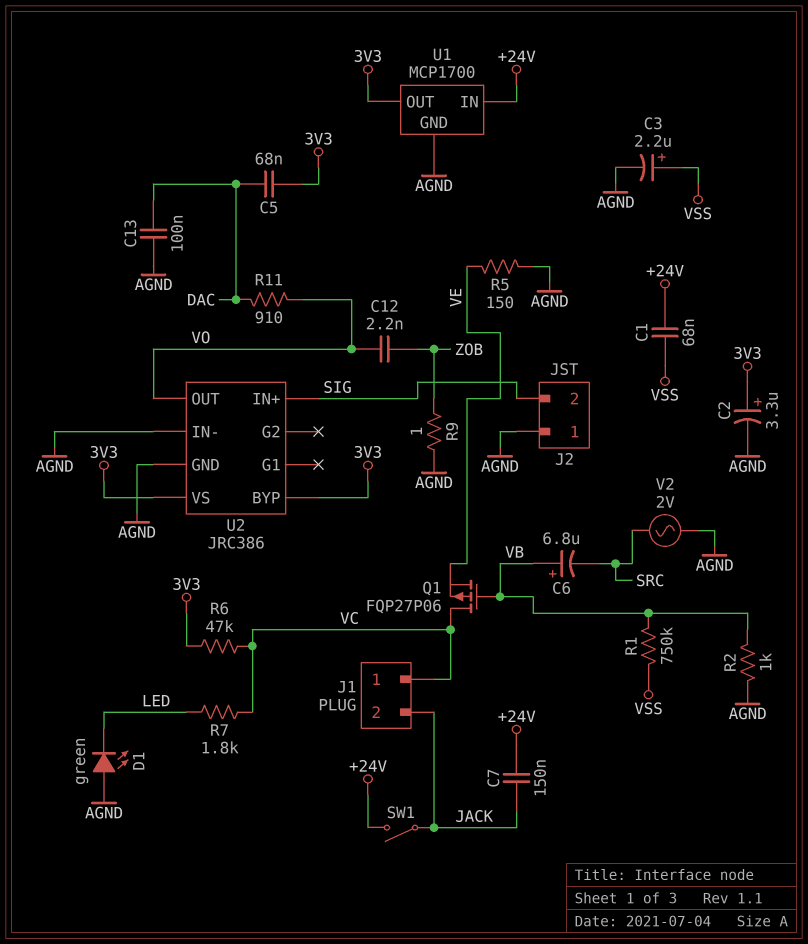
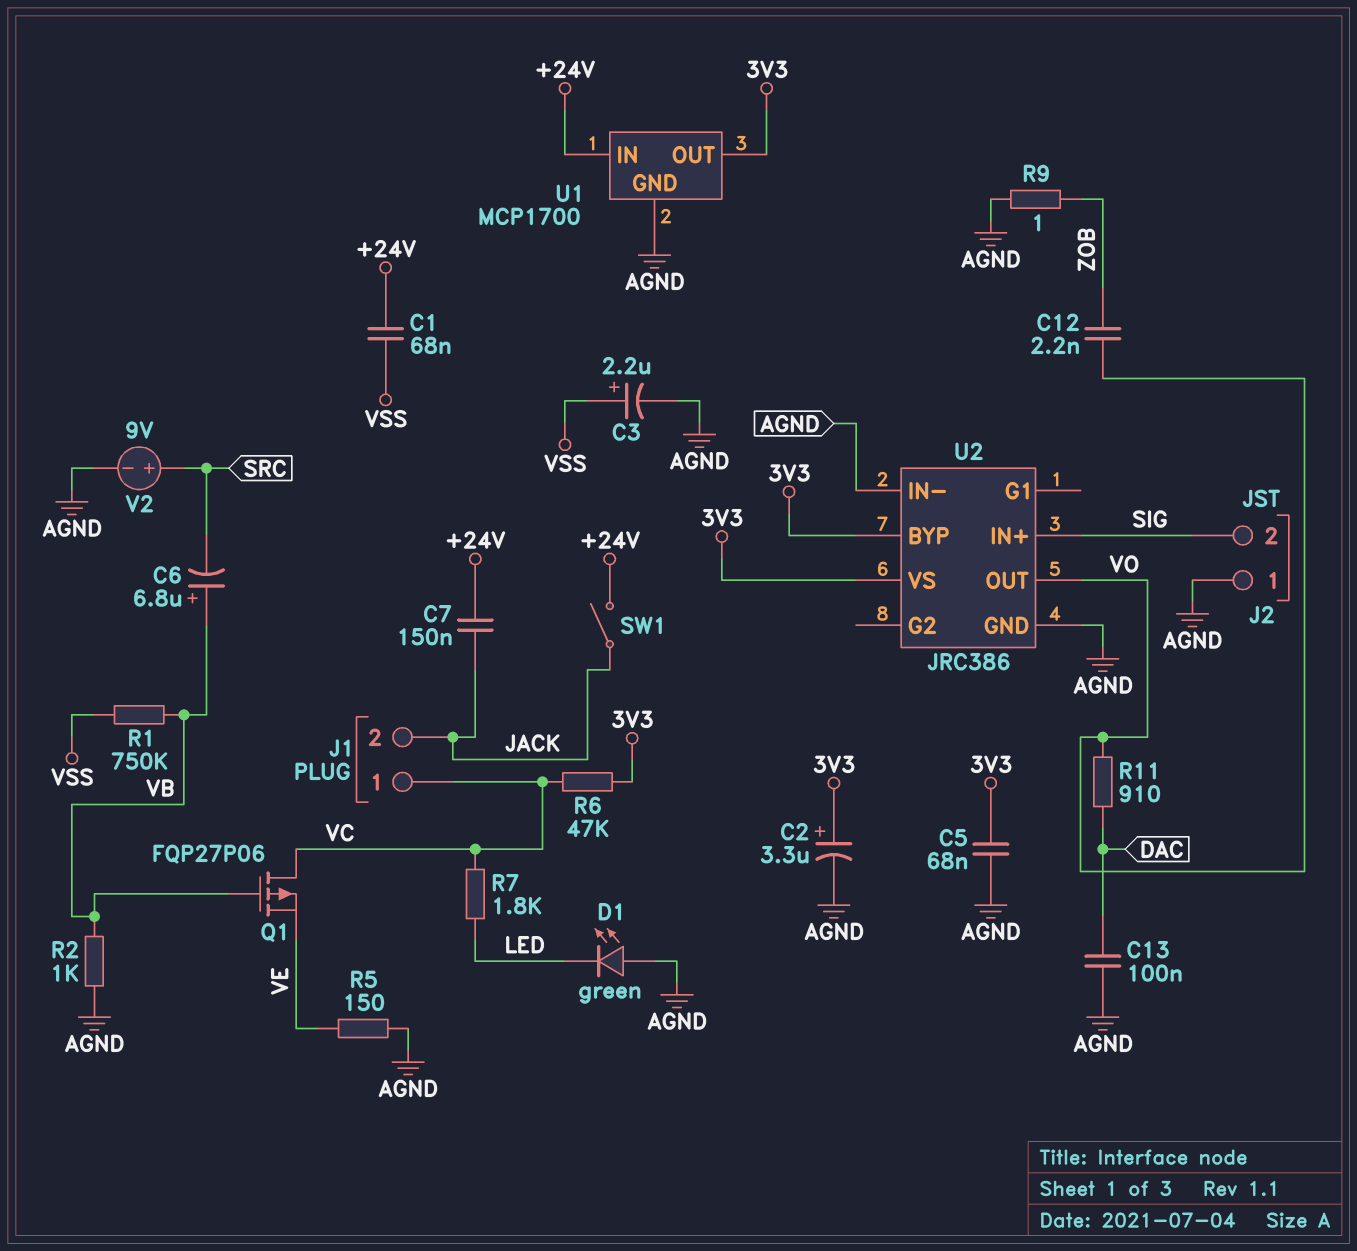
C5: 68nF (3V3, DAC) -> 68nF (3V3, AGND)
V2: AC 2V (AGND, SRC) -> 9V (plus SRC, minus AGND)

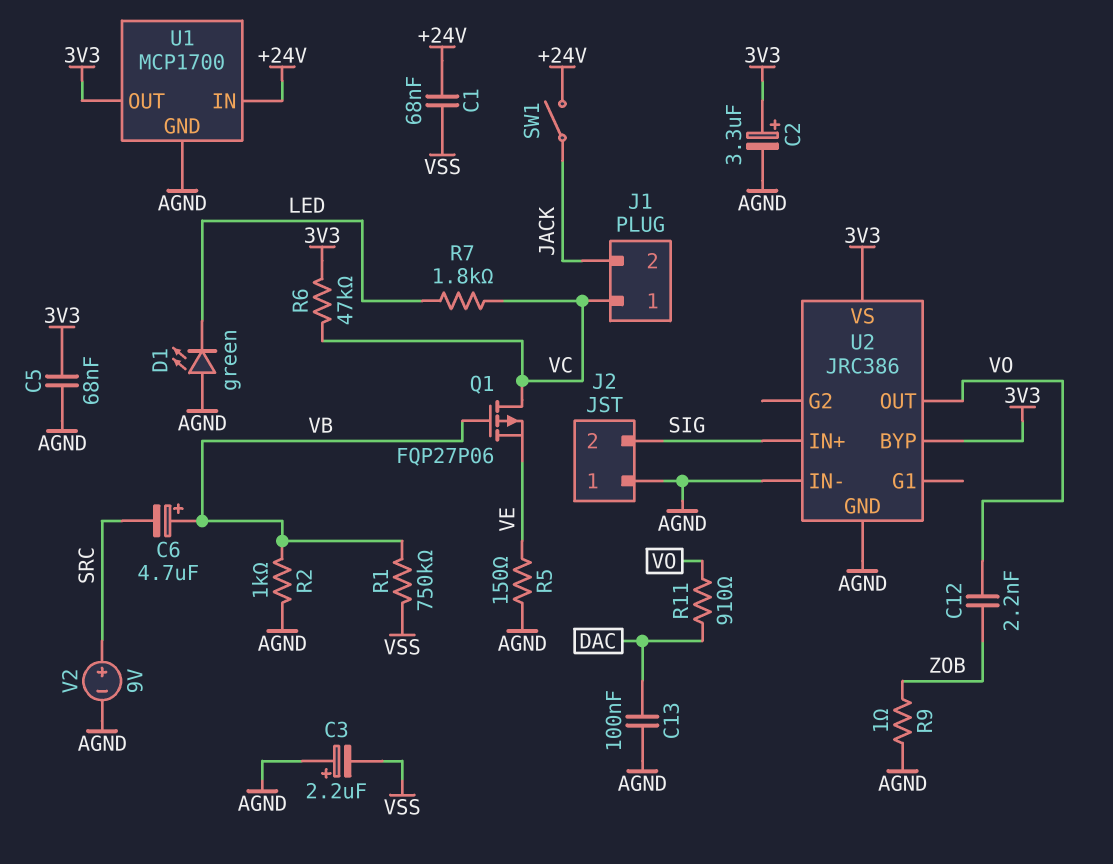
C3: 2.2uF (plus VSS, minus AGND) -> 2.2uF (plus AGND, minus VSS)
C6: 6.8uF (plus VB, minus SRC) -> 4.7uF (plus VB, minus SRC)
C7: 150nF (+24V, JACK) -> none

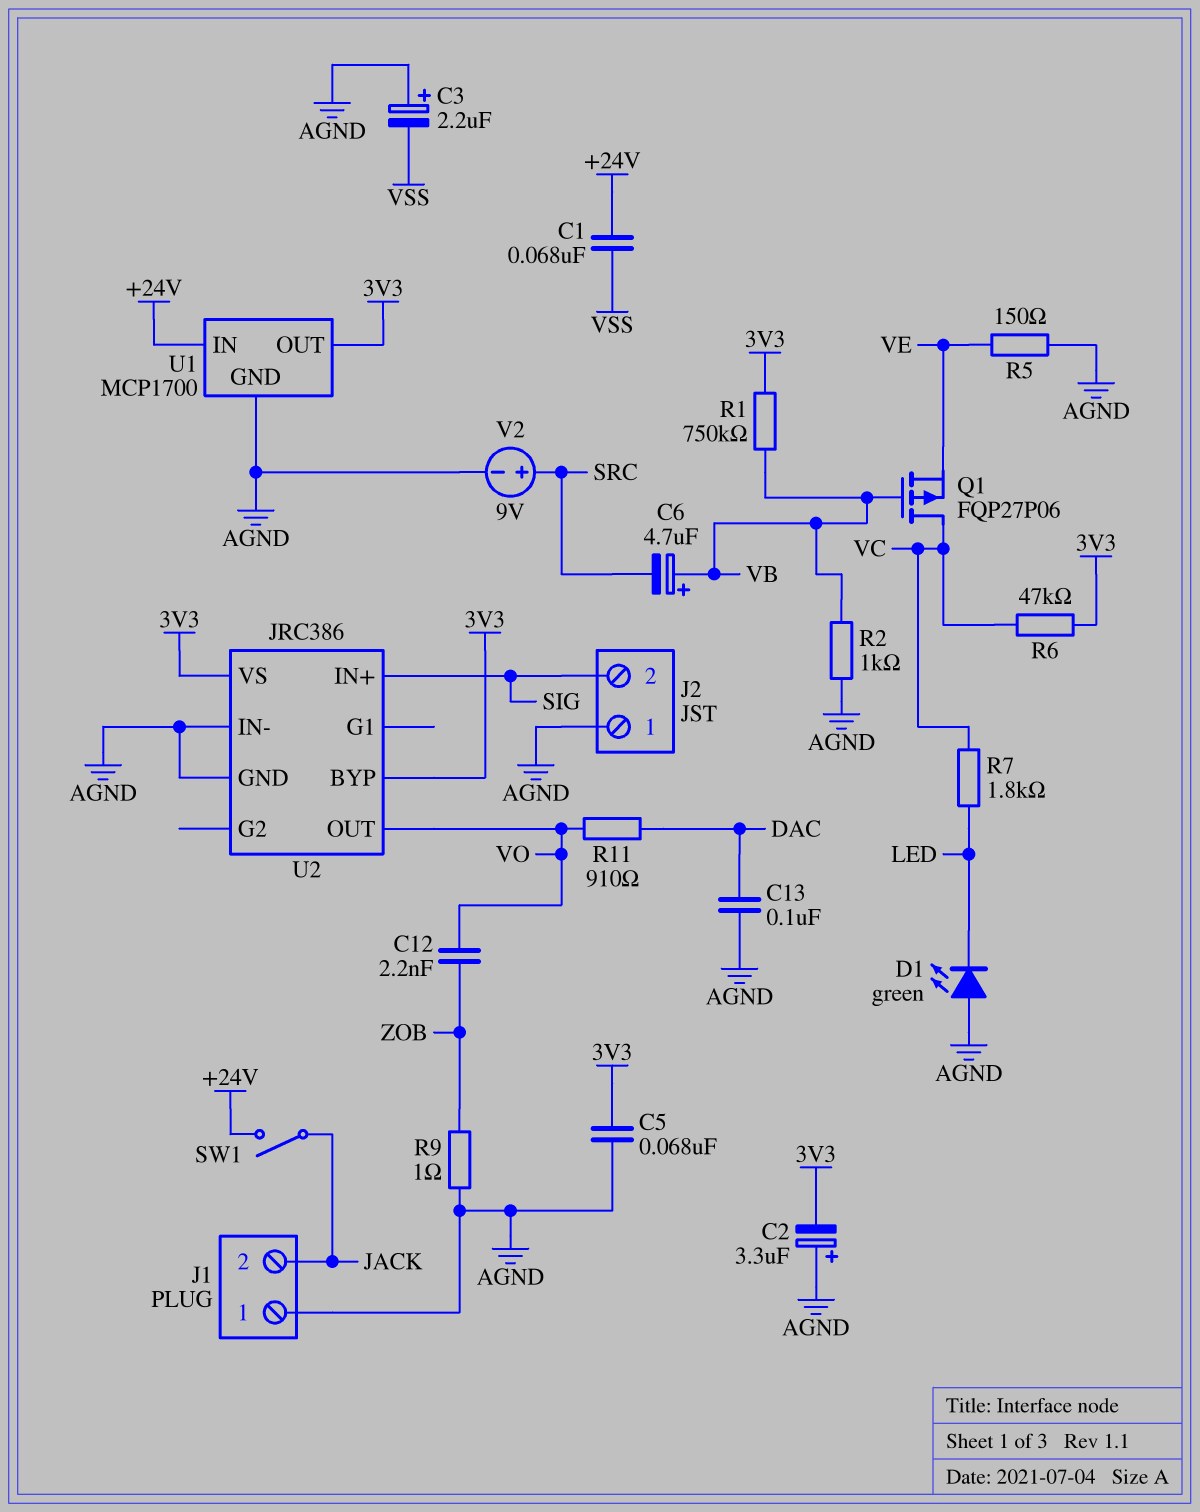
C2: 3.3uF (plus 3V3, minus AGND) -> 3.3uF (plus AGND, minus 3V3)
J1 pin 1: VC -> AGND
R1: 750k (VB, VSS) -> 750k (3V3, VB)

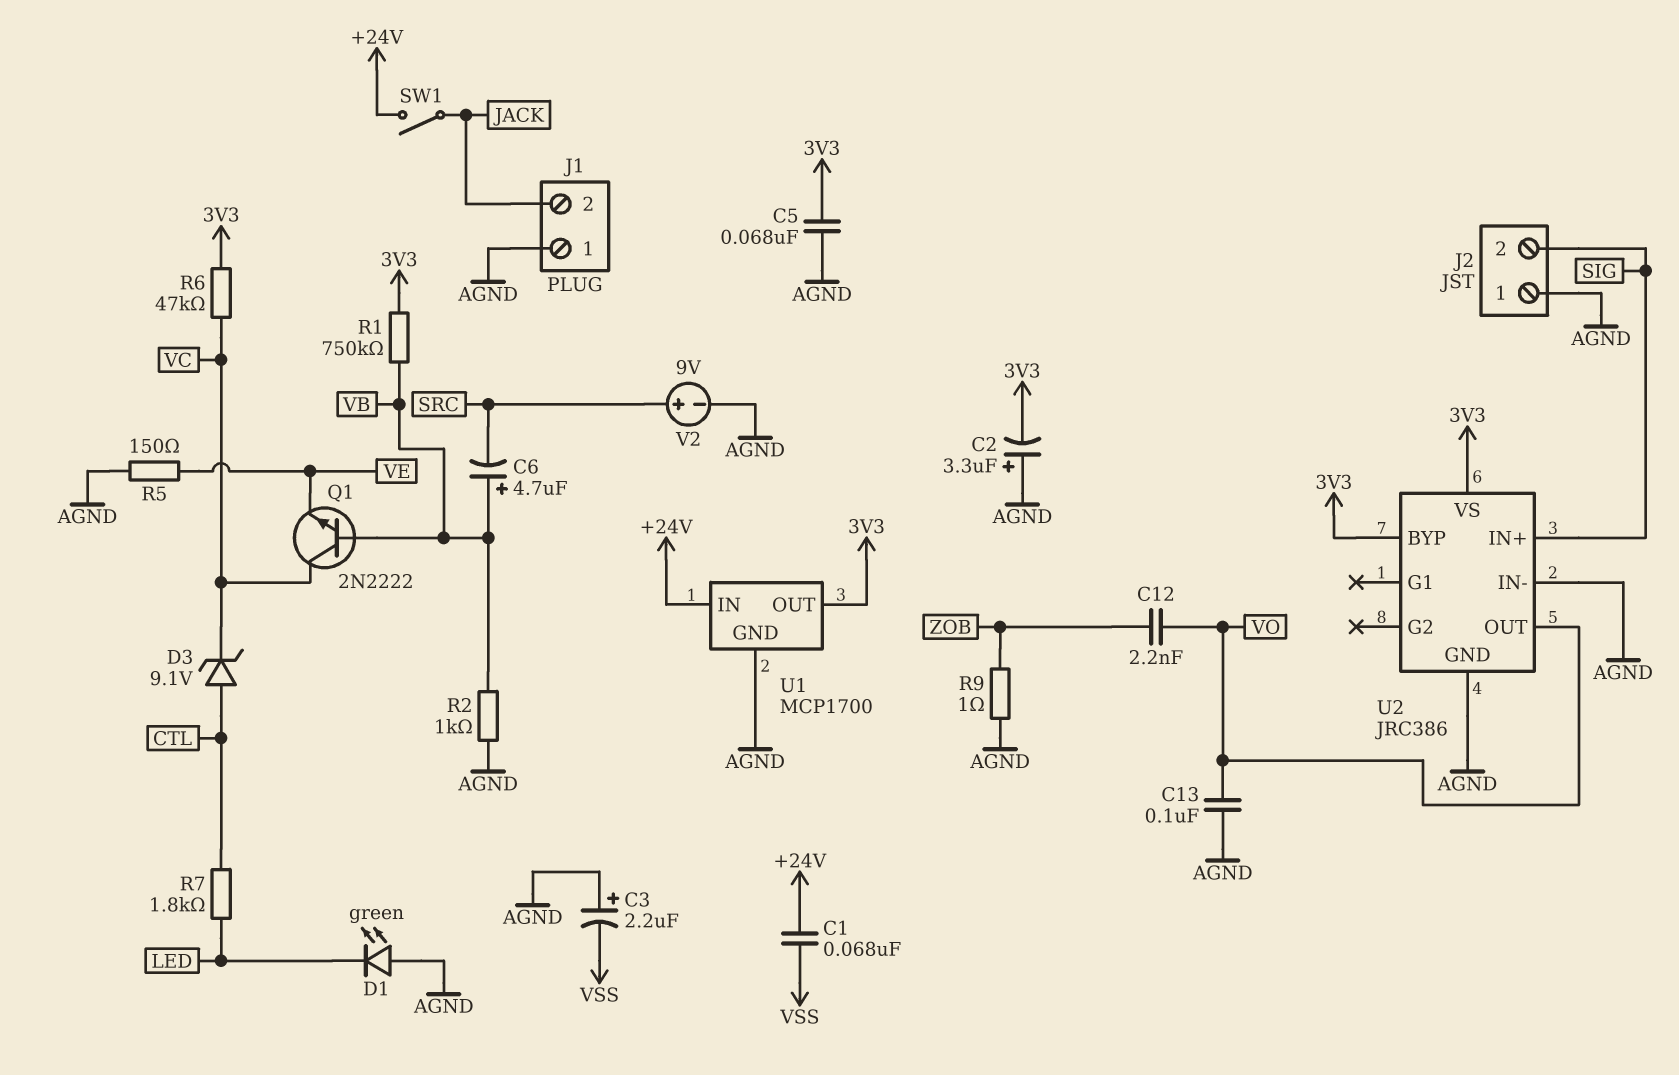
C13: 100nF (AGND, DAC) -> 100nF (AGND, VO)
D3: none -> zener 9.1V (A CTL, K VC)
Q1: PMOS FQP27P06 (G VB, D VC, S VE) -> NPN 2N2222 (B VB, C VC, E VE)
R7: 1.8k (LED, VC) -> 1.8k (CTL, LED)
R11: 910 (DAC, VO) -> none

